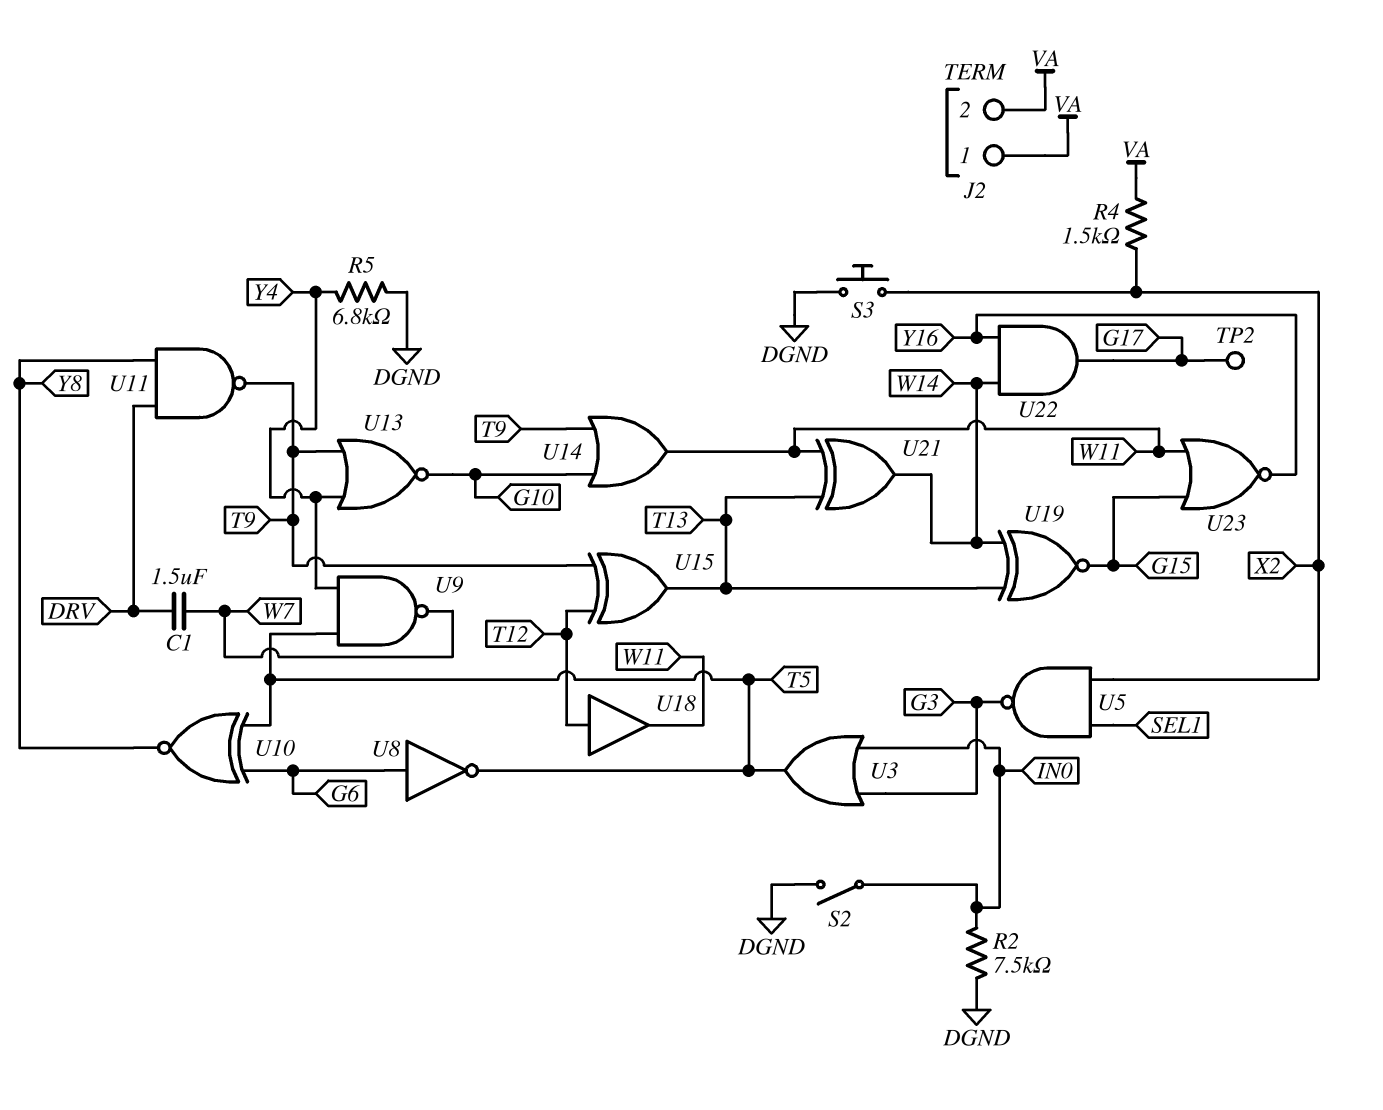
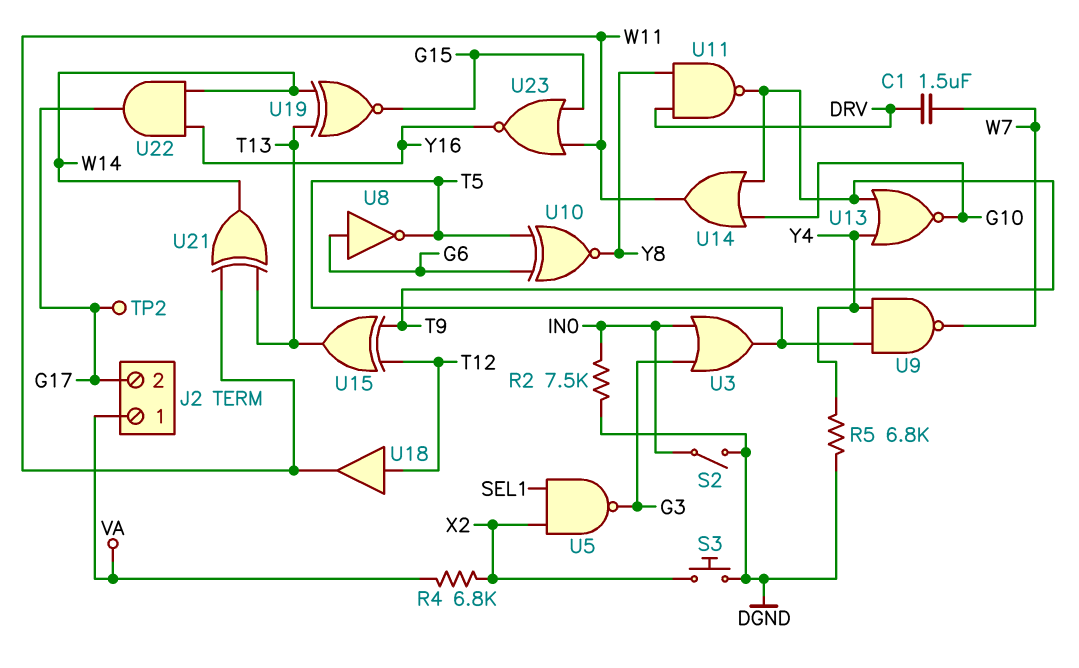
J2 pin 2: VA -> G17
R4: 1.5k (VA, X2) -> 6.8k (VA, X2)

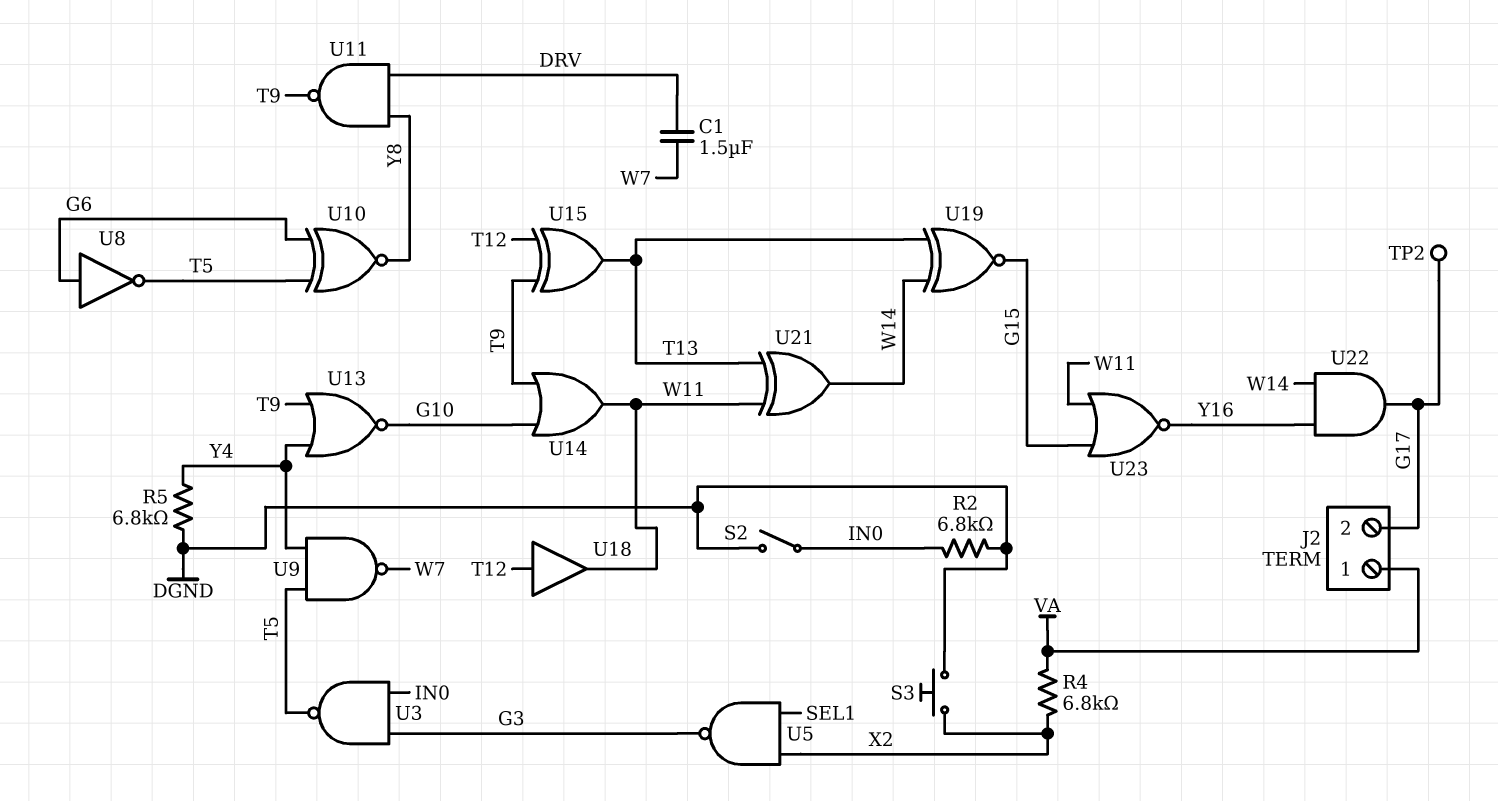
R2: 7.5k (DGND, IN0) -> 6.8k (DGND, IN0)
U3: OR (in G3, in IN0, out T5) -> NAND (in G3, in IN0, out T5)

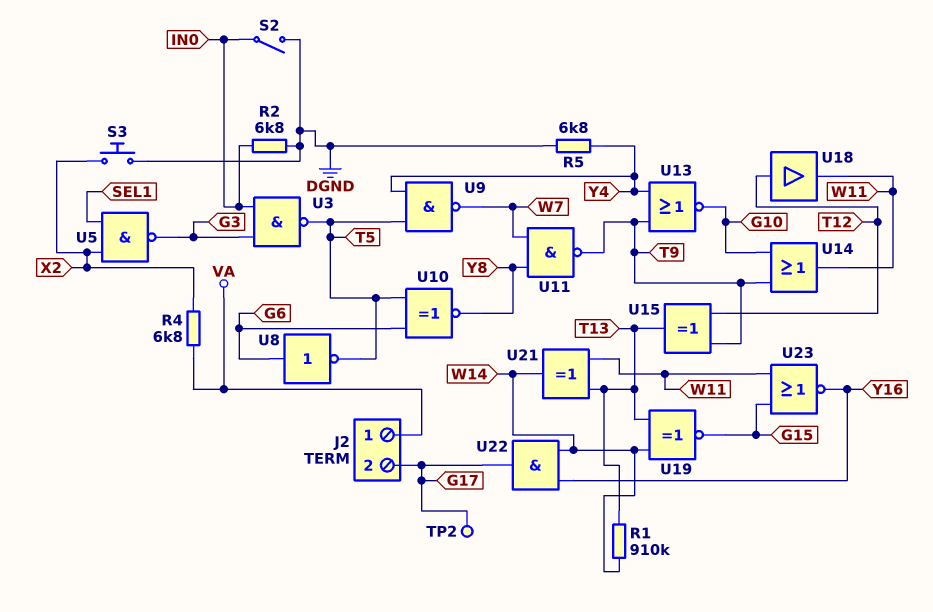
C1: 1.5uF (DRV, W7) -> none
R1: none -> 910k (T13, W14)
U11: NAND (in DRV, in Y8, out T9) -> NAND (in W7, in Y8, out T9)

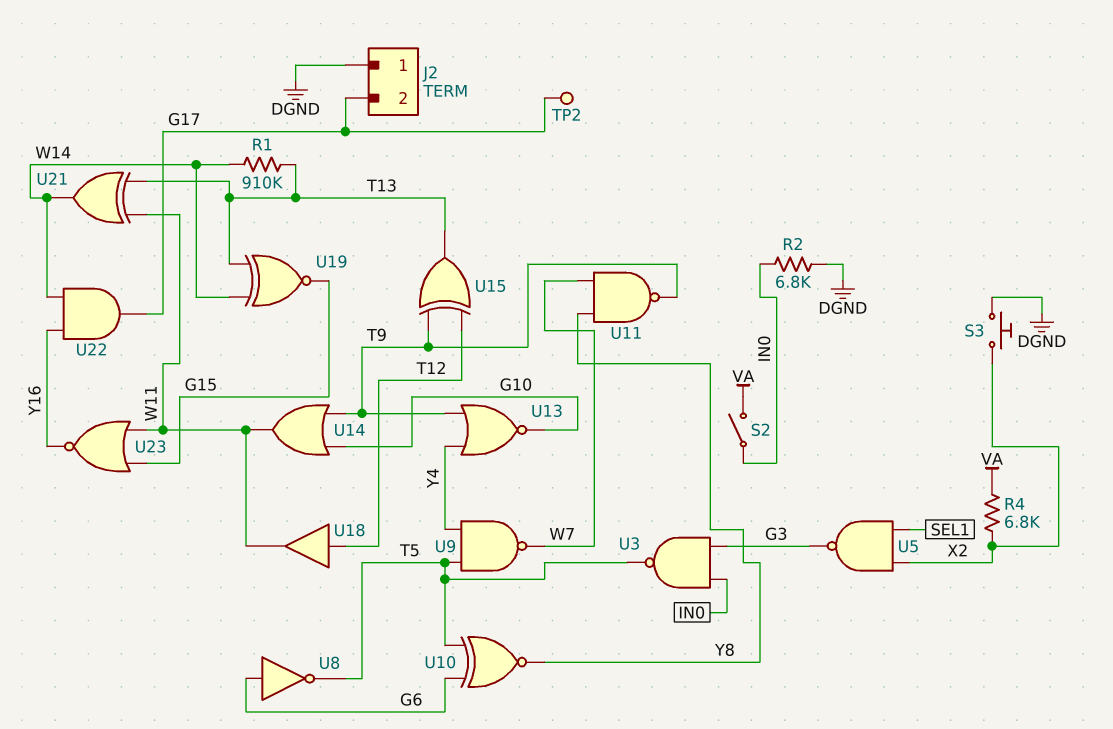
J2 pin 1: VA -> DGND
R5: 6.8k (DGND, Y4) -> none
S2: switch (DGND, IN0) -> switch (IN0, VA)

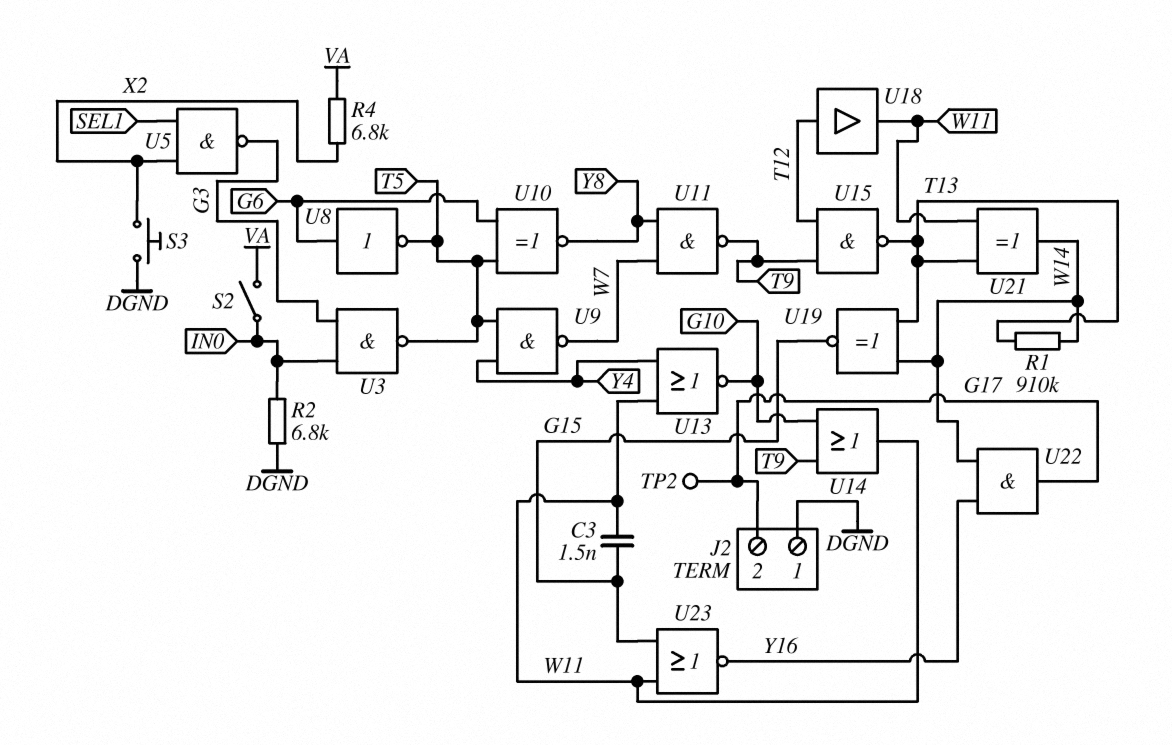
C3: none -> 1.5nF (G15, W11)
U13: NOR (in T9, in Y4, out G10) -> NOR (in W11, in Y4, out G10)
U15: XOR (in T9, in T12, out T13) -> NAND (in T9, in T12, out T13)

